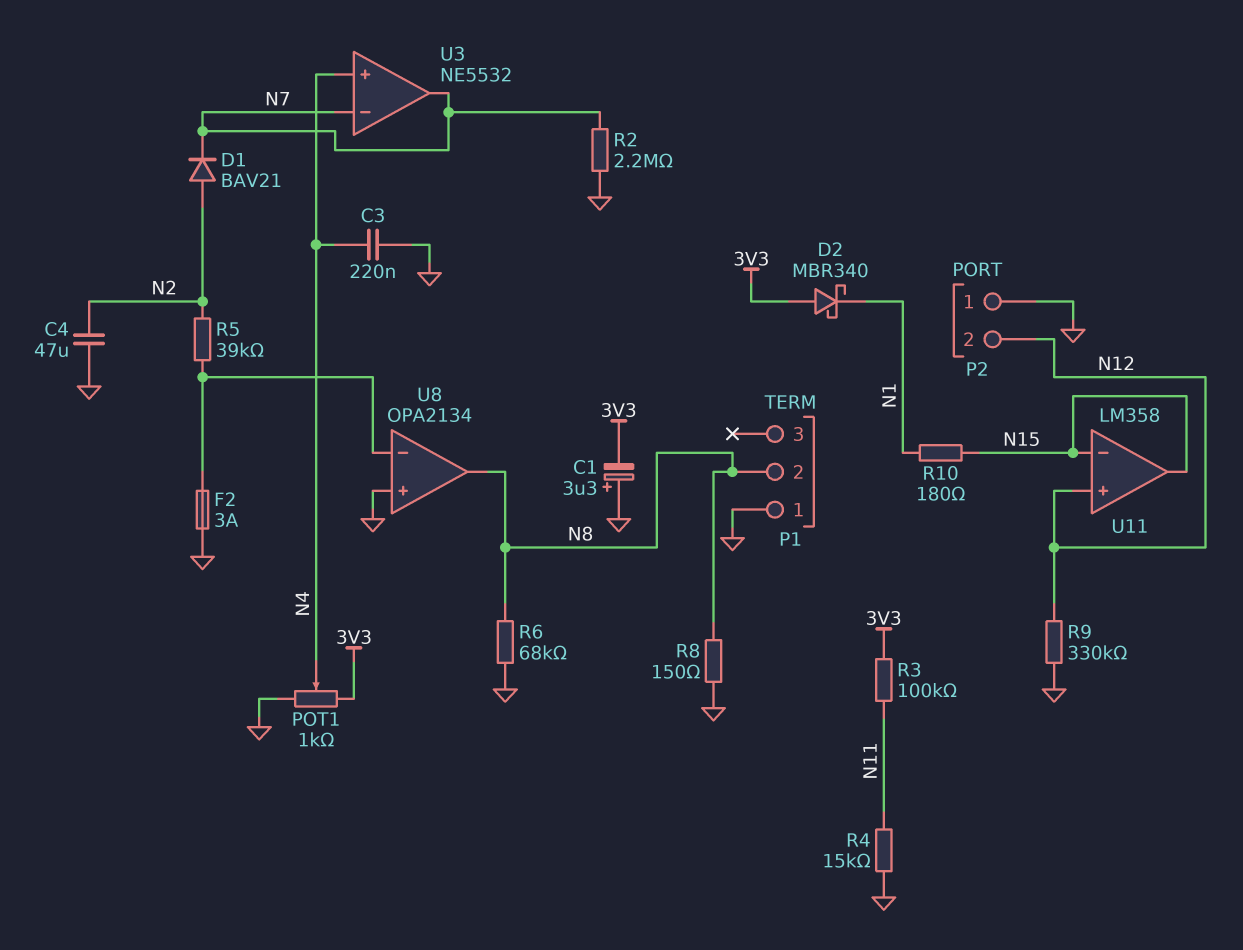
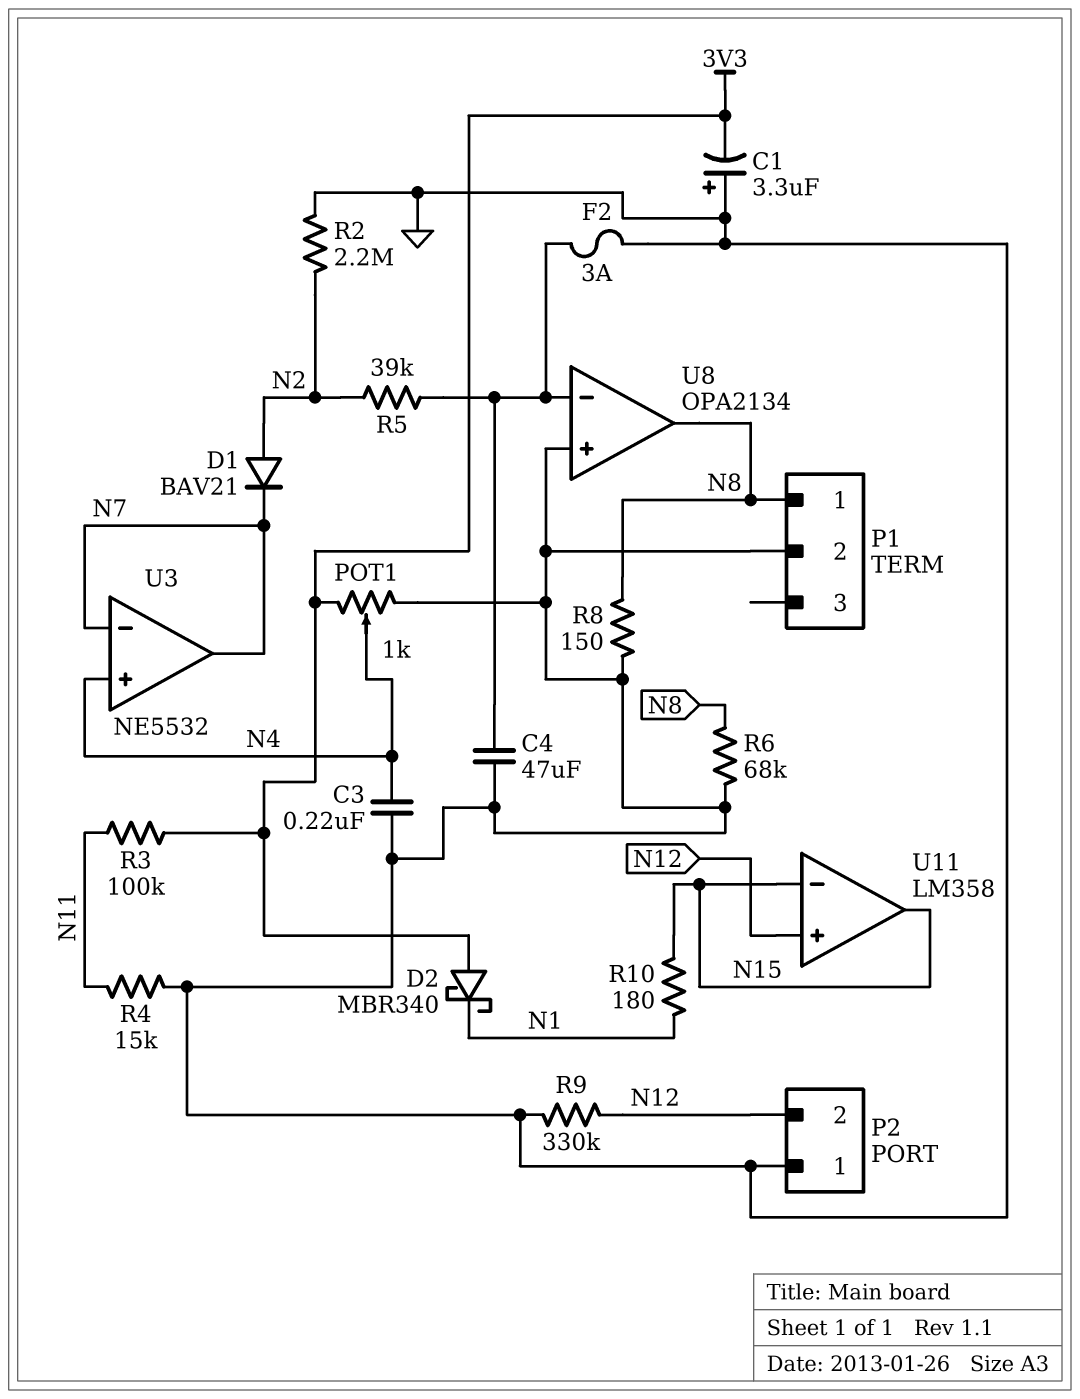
C4: 47uF (GND, N2) -> 47uF (GND, U8/in-)
P1 pin 1: GND -> N8
P1 pin 2: N8 -> GND
R2: 2.2M (GND, N7) -> 2.2M (GND, N2)

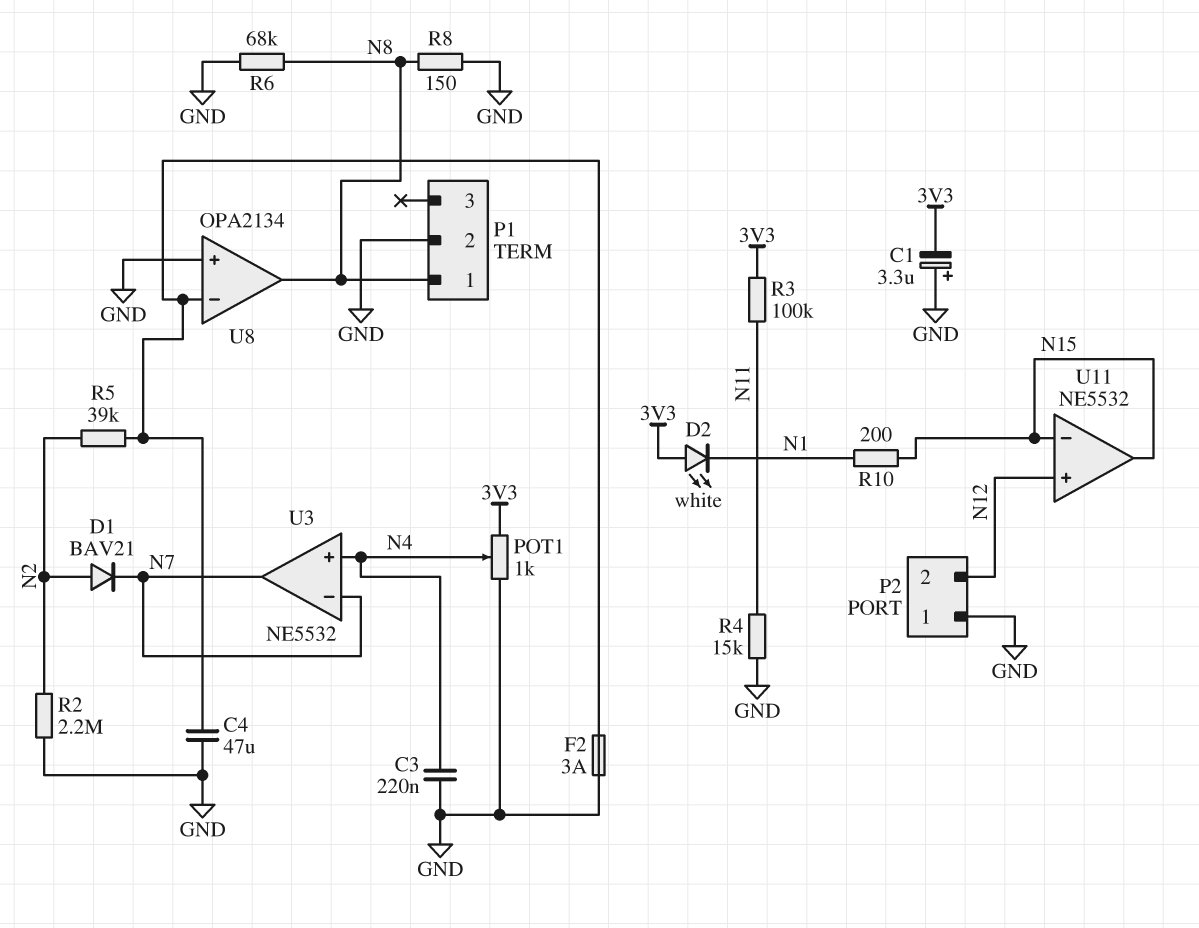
D2: schottky MBR340 (A 3V3, K N1) -> LED white (A 3V3, K N1)
R9: 330k (GND, N12) -> none
R10: 180 (N1, N15) -> 200 (N1, N15)
U11: LM358 -> NE5532

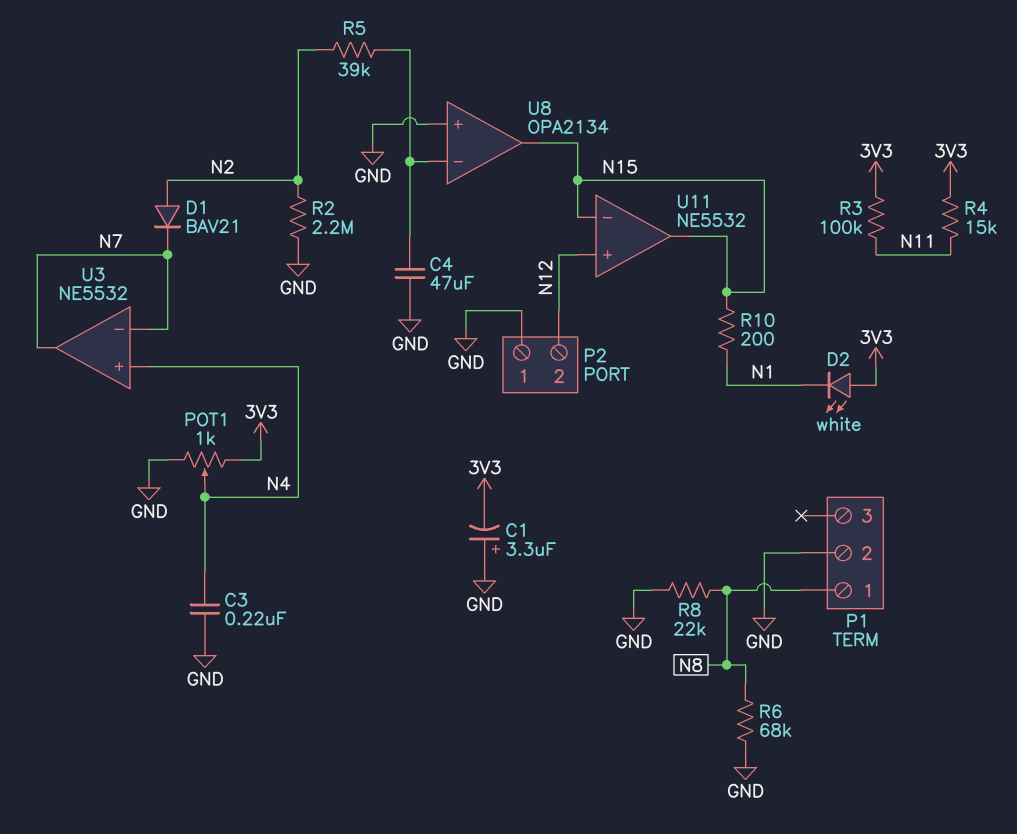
F2: 3A (GND, U8/in-) -> none
R4: 15k (GND, N11) -> 15k (3V3, N11)
R8: 150 (GND, N8) -> 22k (GND, N8)
U8 pin out: N8 -> N15

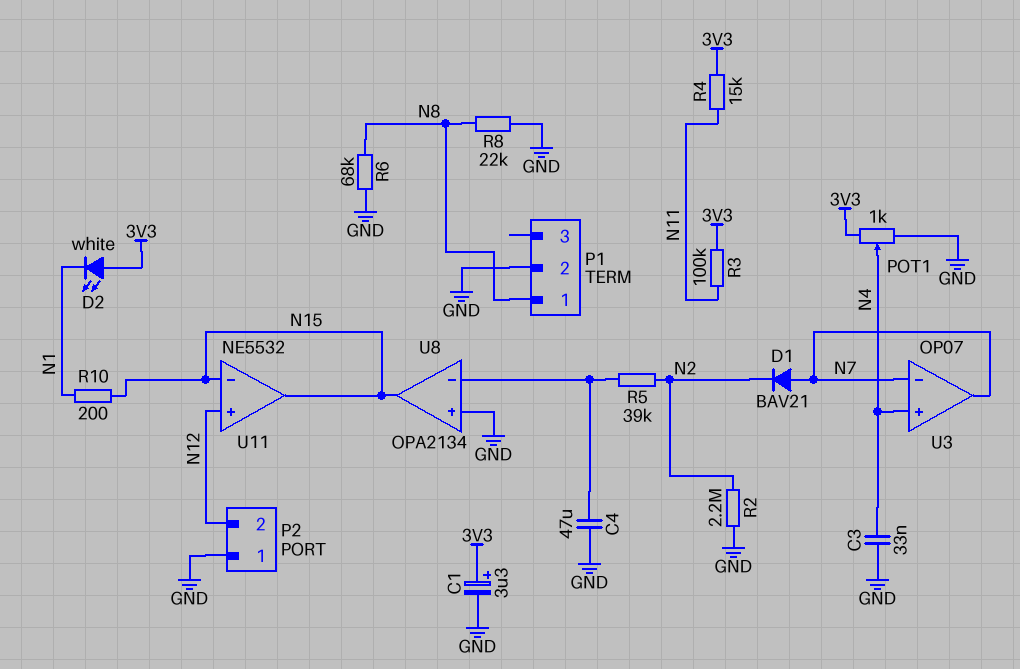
C1: 3.3uF (plus GND, minus 3V3) -> 3.3uF (plus 3V3, minus GND)
C3: 220nF (GND, N4) -> 33nF (GND, N4)
D1: diode BAV21 (A N2, K N7) -> diode BAV21 (A N7, K N2)
U3: NE5532 -> OP07

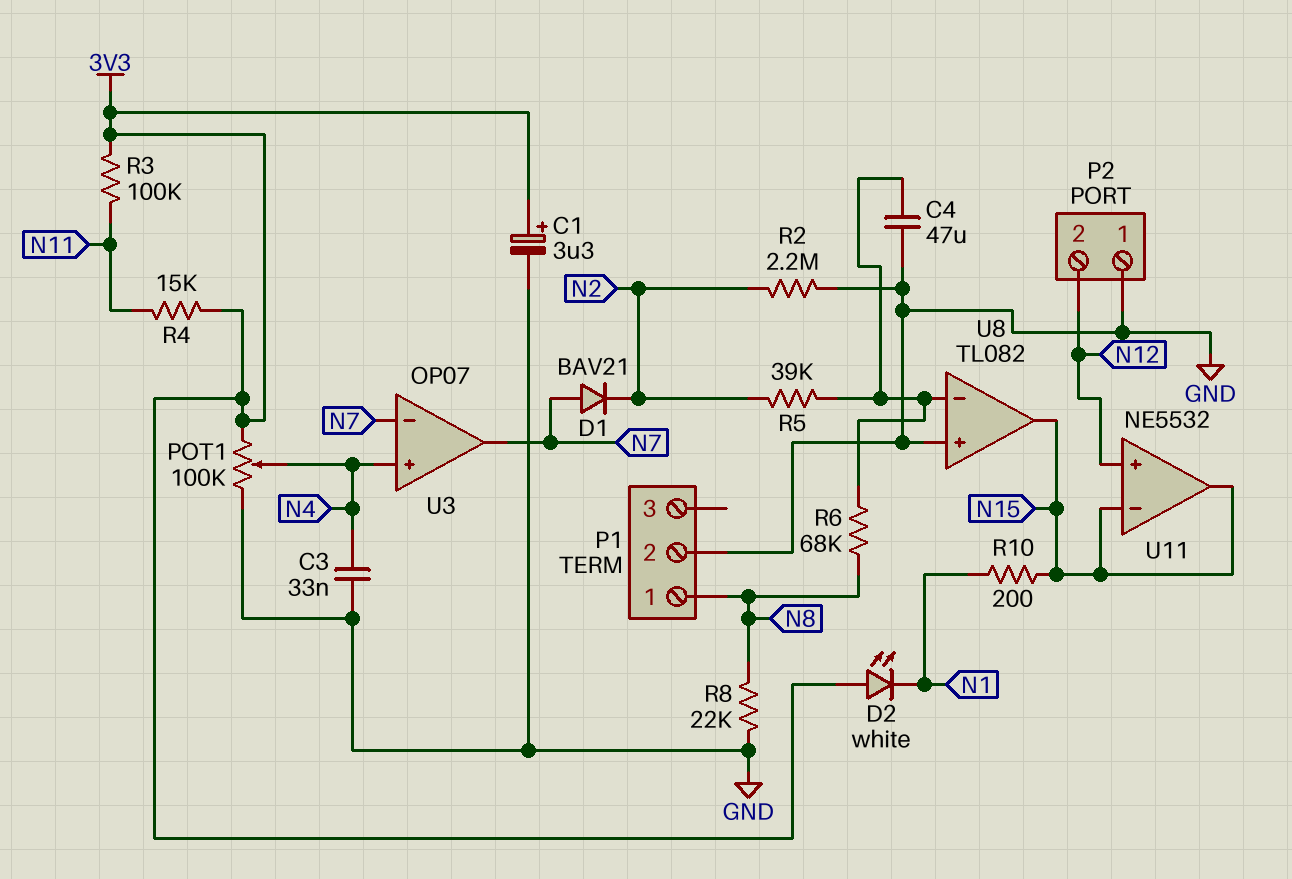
POT1: 1k (3V3, GND, wiper N4) -> 100k (3V3, GND, wiper N4)
R6: 68k (GND, N8) -> 68k (N8, U8/in-)
U8: OPA2134 -> TL082

